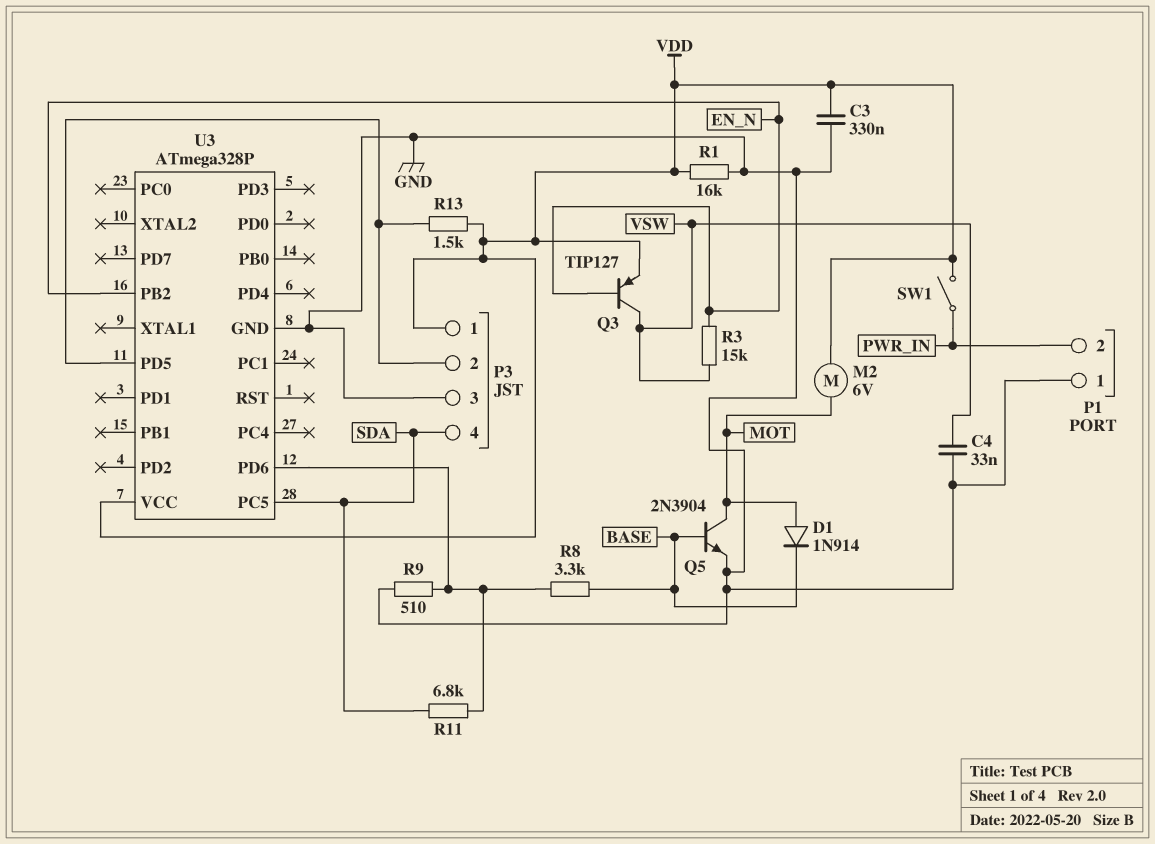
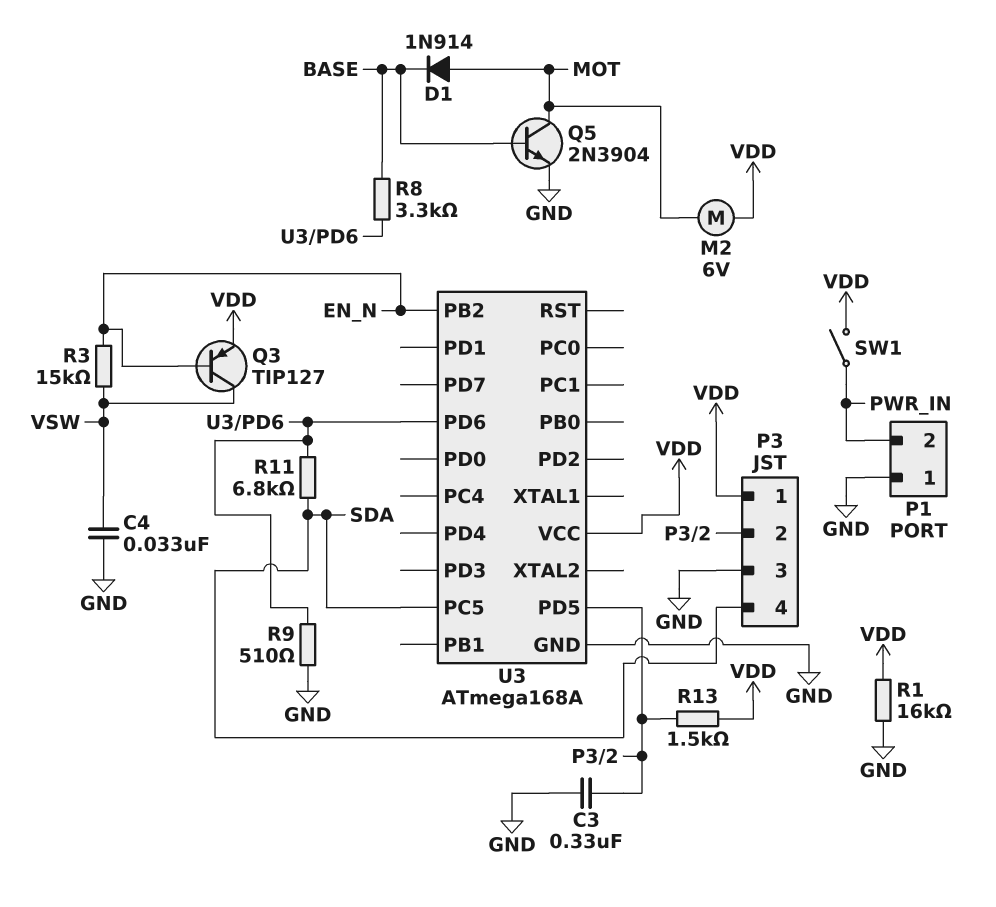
C3: 330nF (GND, VDD) -> 330nF (GND, P3/2)
U3: ATmega328P -> ATmega168A

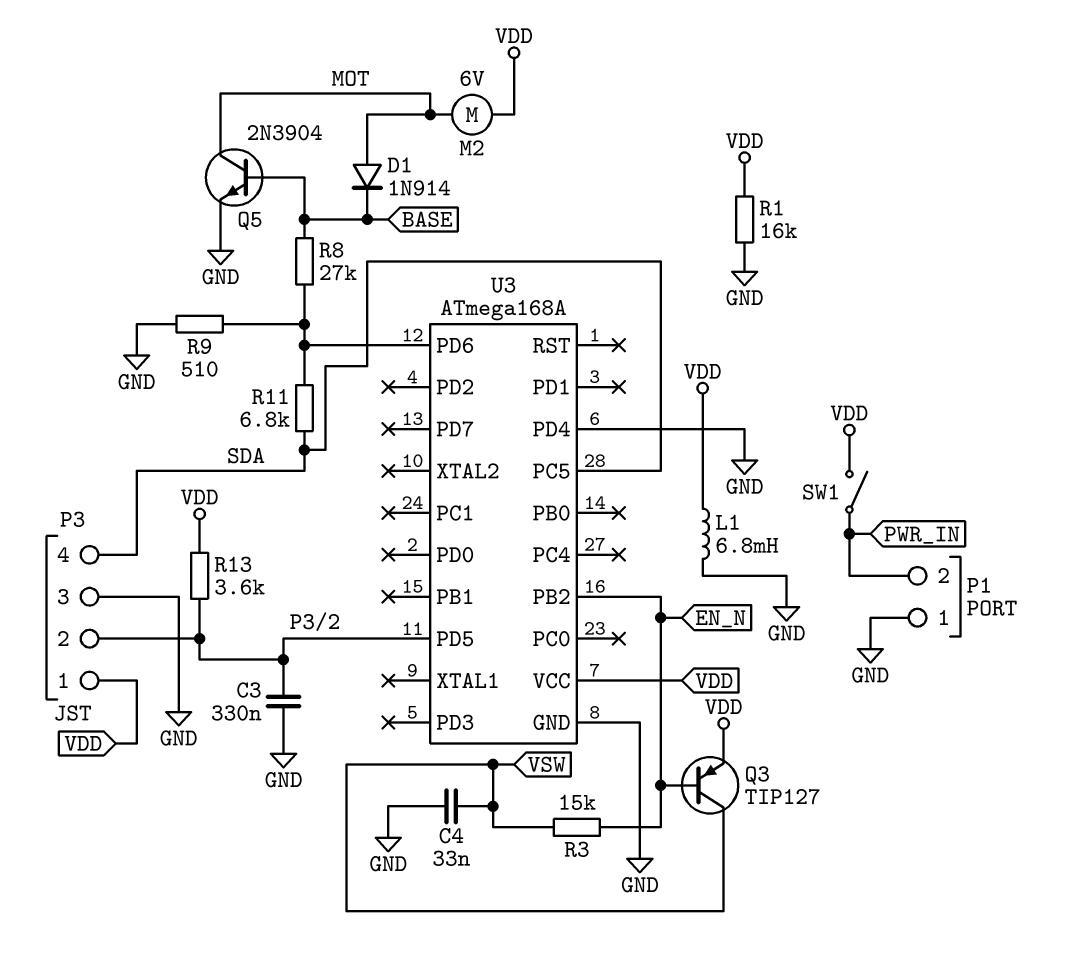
L1: none -> 6.8mH (GND, VDD)
R8: 3.3k (BASE, U3/PD6) -> 27k (BASE, U3/PD6)
R13: 1.5k (P3/2, VDD) -> 3.6k (P3/2, VDD)
U3 pin PD4: none -> GND

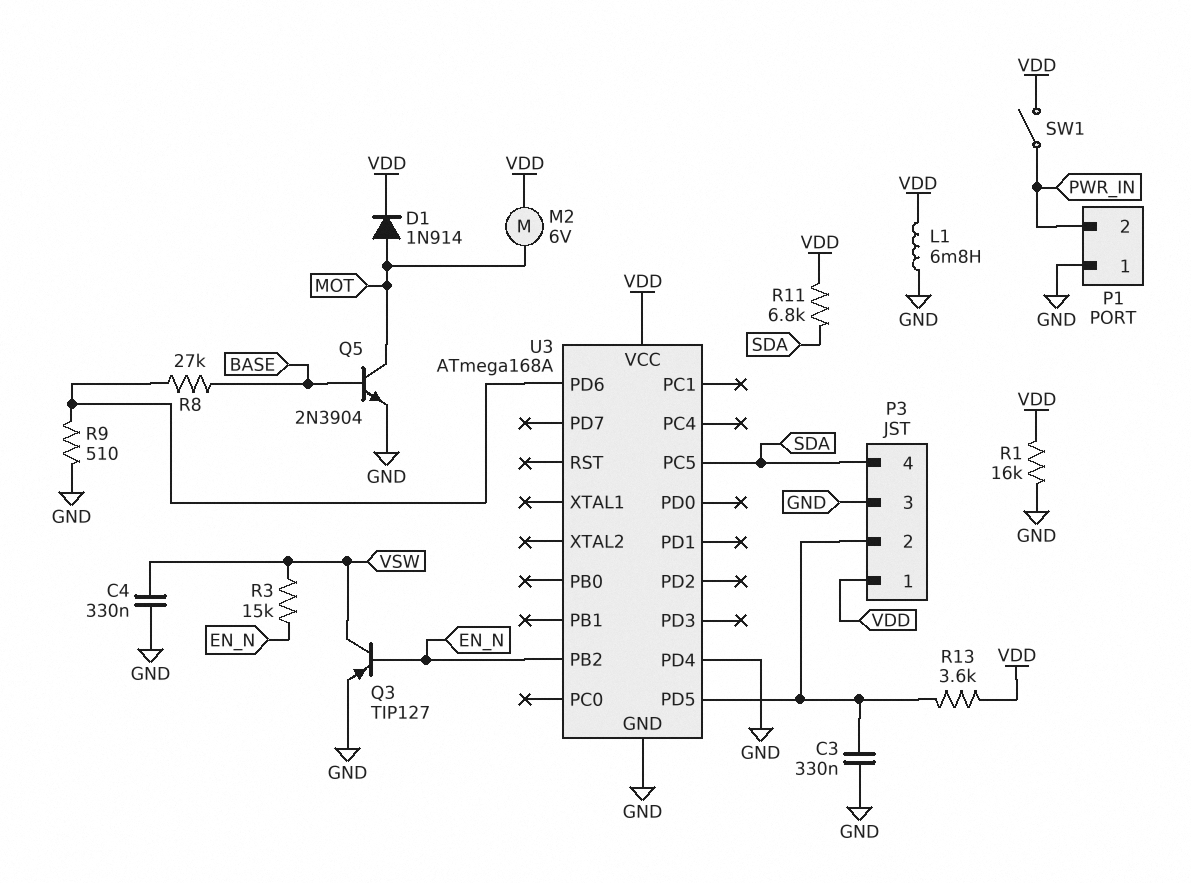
C4: 33nF (GND, VSW) -> 330nF (GND, VSW)
D1: diode 1N914 (A MOT, K BASE) -> diode 1N914 (A MOT, K VDD)
Q3: PNP TIP127 (B EN_N, C VSW, E VDD) -> PNP TIP127 (B EN_N, C VSW, E GND)
R11: 6.8k (SDA, U3/PD6) -> 6.8k (SDA, VDD)

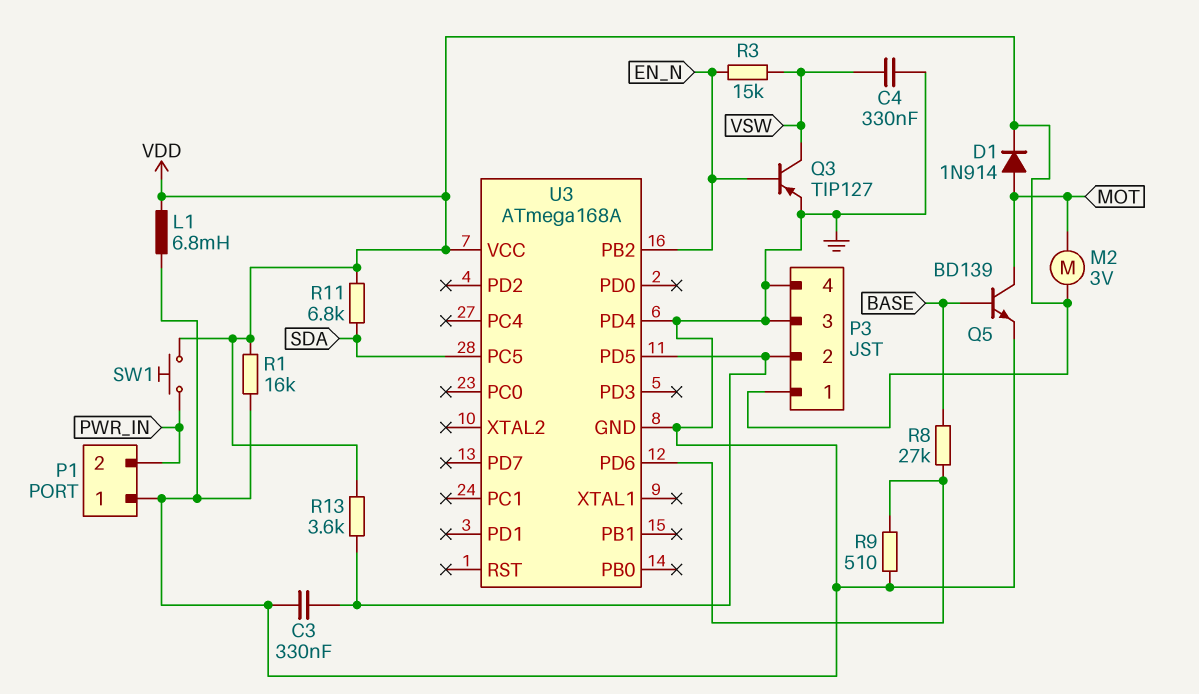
M2: motor 6V (MOT, VDD) -> motor 3V (MOT, VDD)
P3 pin 4: SDA -> GND
Q5: NPN 2N3904 (B BASE, C MOT, E GND) -> NPN BD139 (B BASE, C MOT, E GND)
SW1: switch (PWR_IN, VDD) -> button (PWR_IN, VDD)

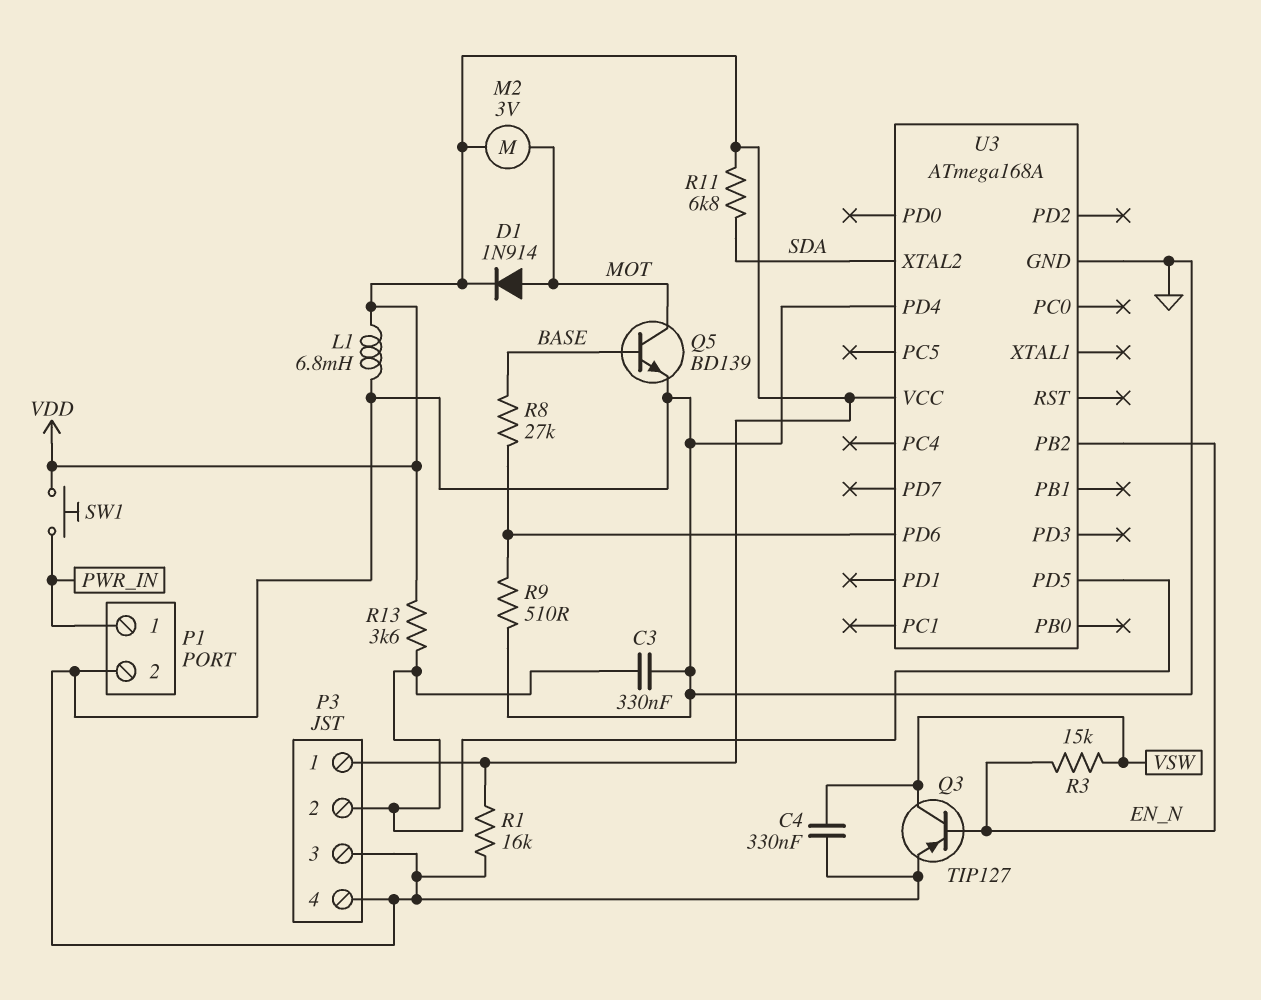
P1 pin 1: GND -> PWR_IN
P1 pin 2: PWR_IN -> GND
U3 pin PC5: SDA -> none
U3 pin XTAL2: none -> SDA

